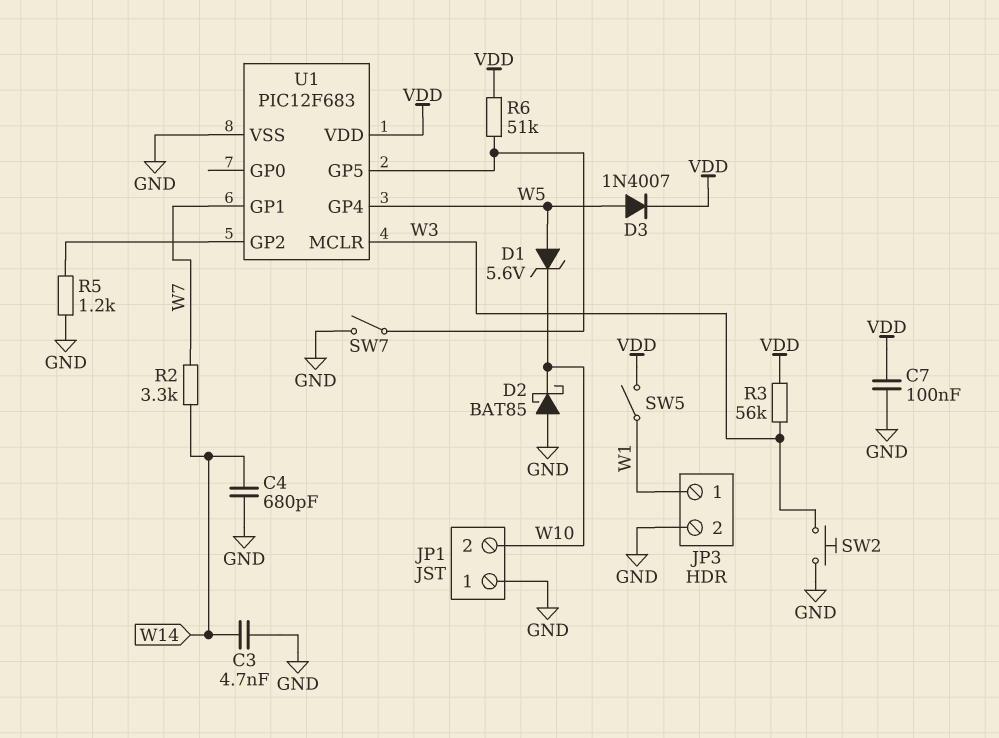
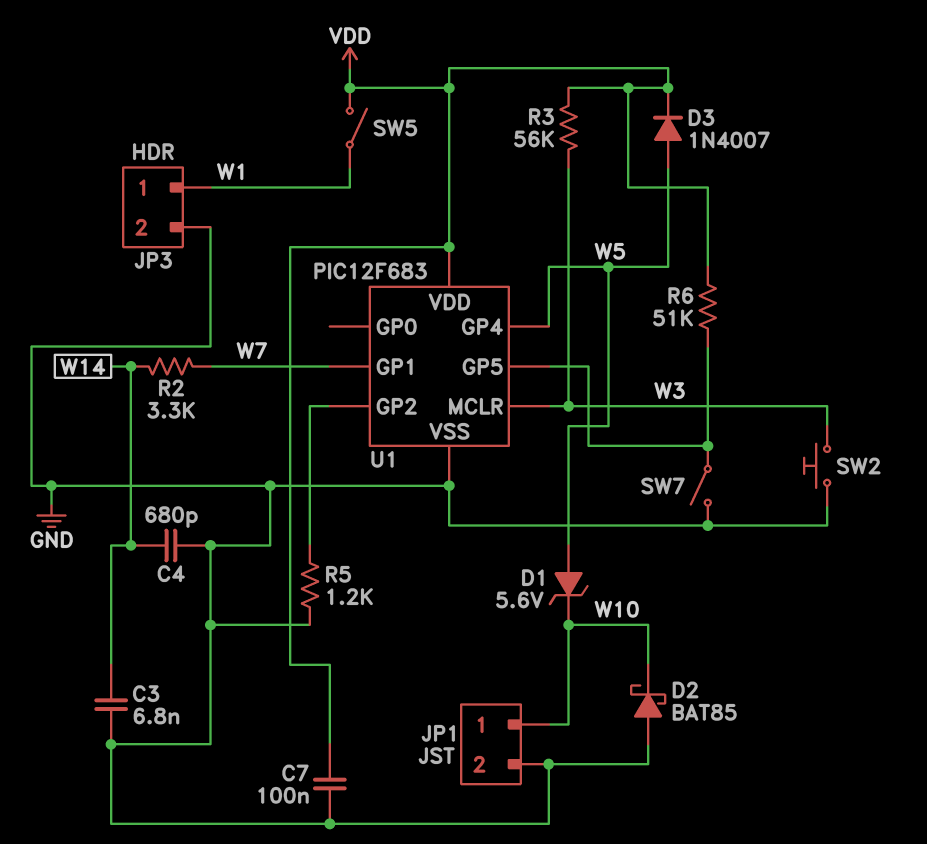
C3: 4.7nF (GND, W14) -> 6.8nF (GND, W14)
JP1 pin 1: GND -> W10
JP1 pin 2: W10 -> GND

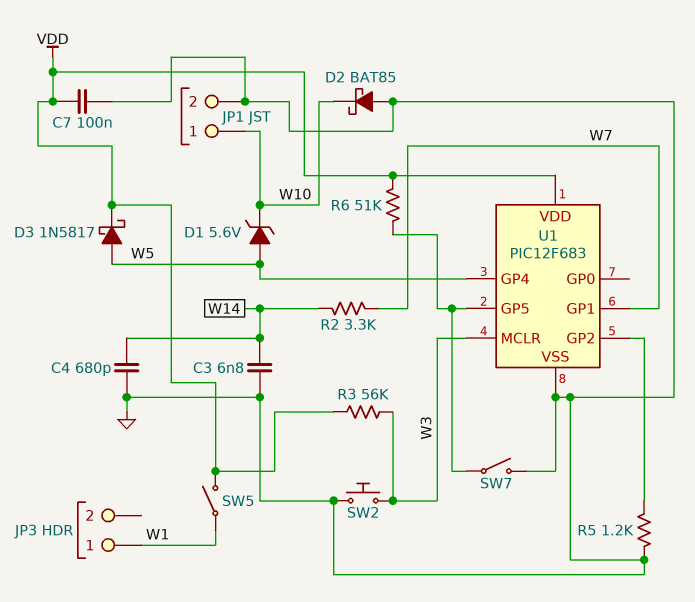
D3: diode 1N4007 (A W5, K VDD) -> schottky 1N5817 (A W5, K VDD)
JP3 pin 2: GND -> none

